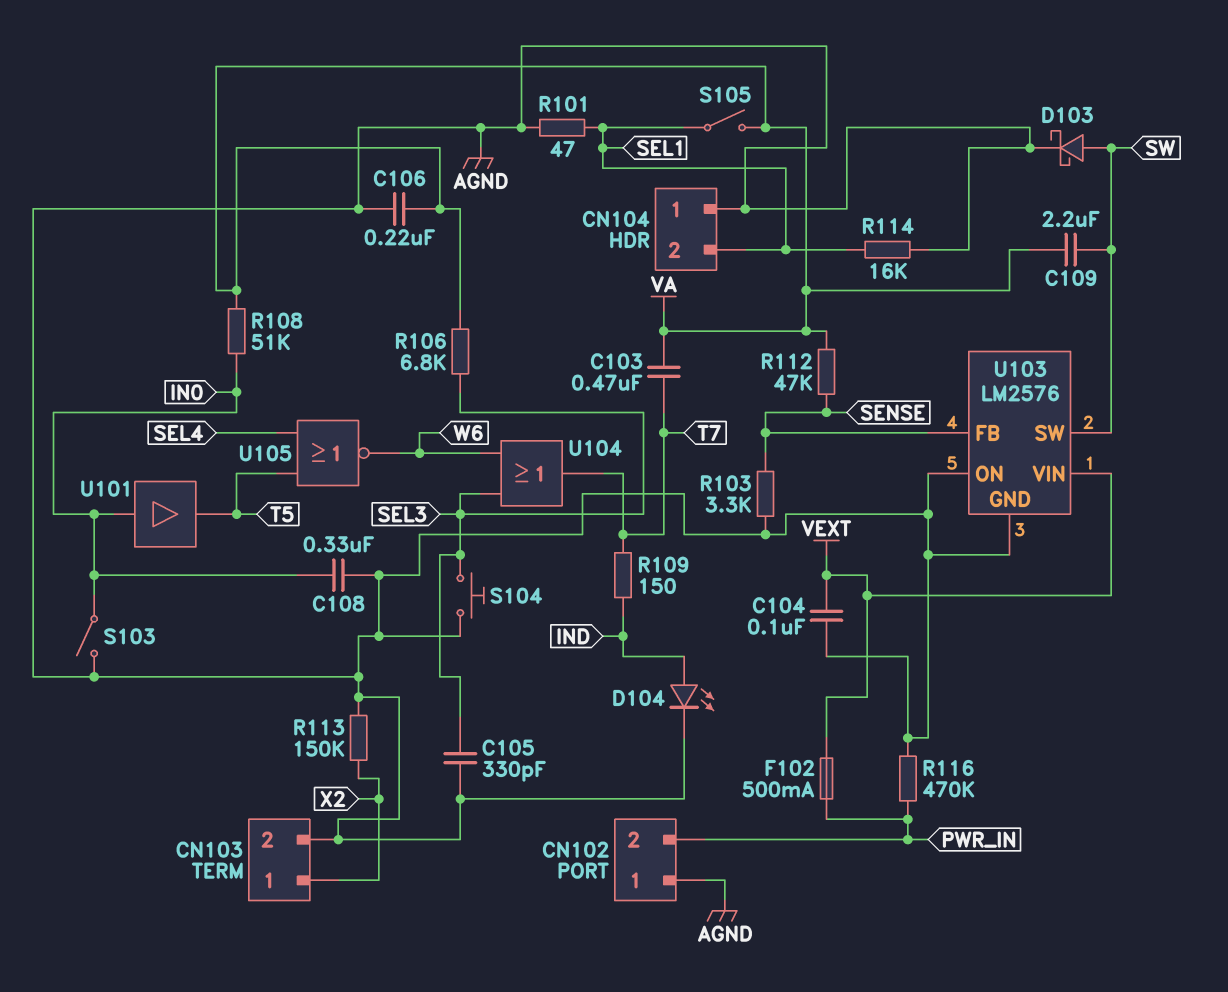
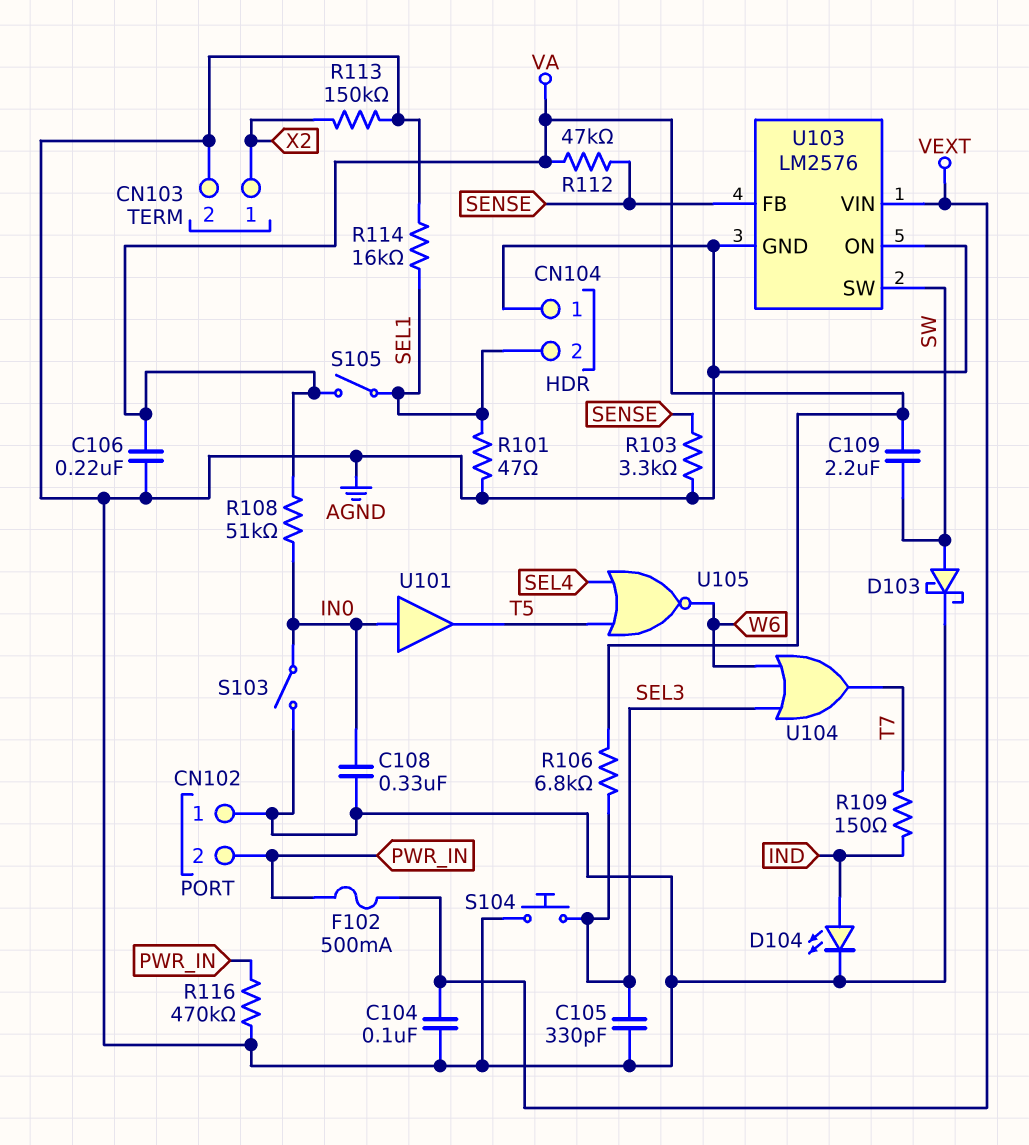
C103: 470nF (T7, VA) -> none

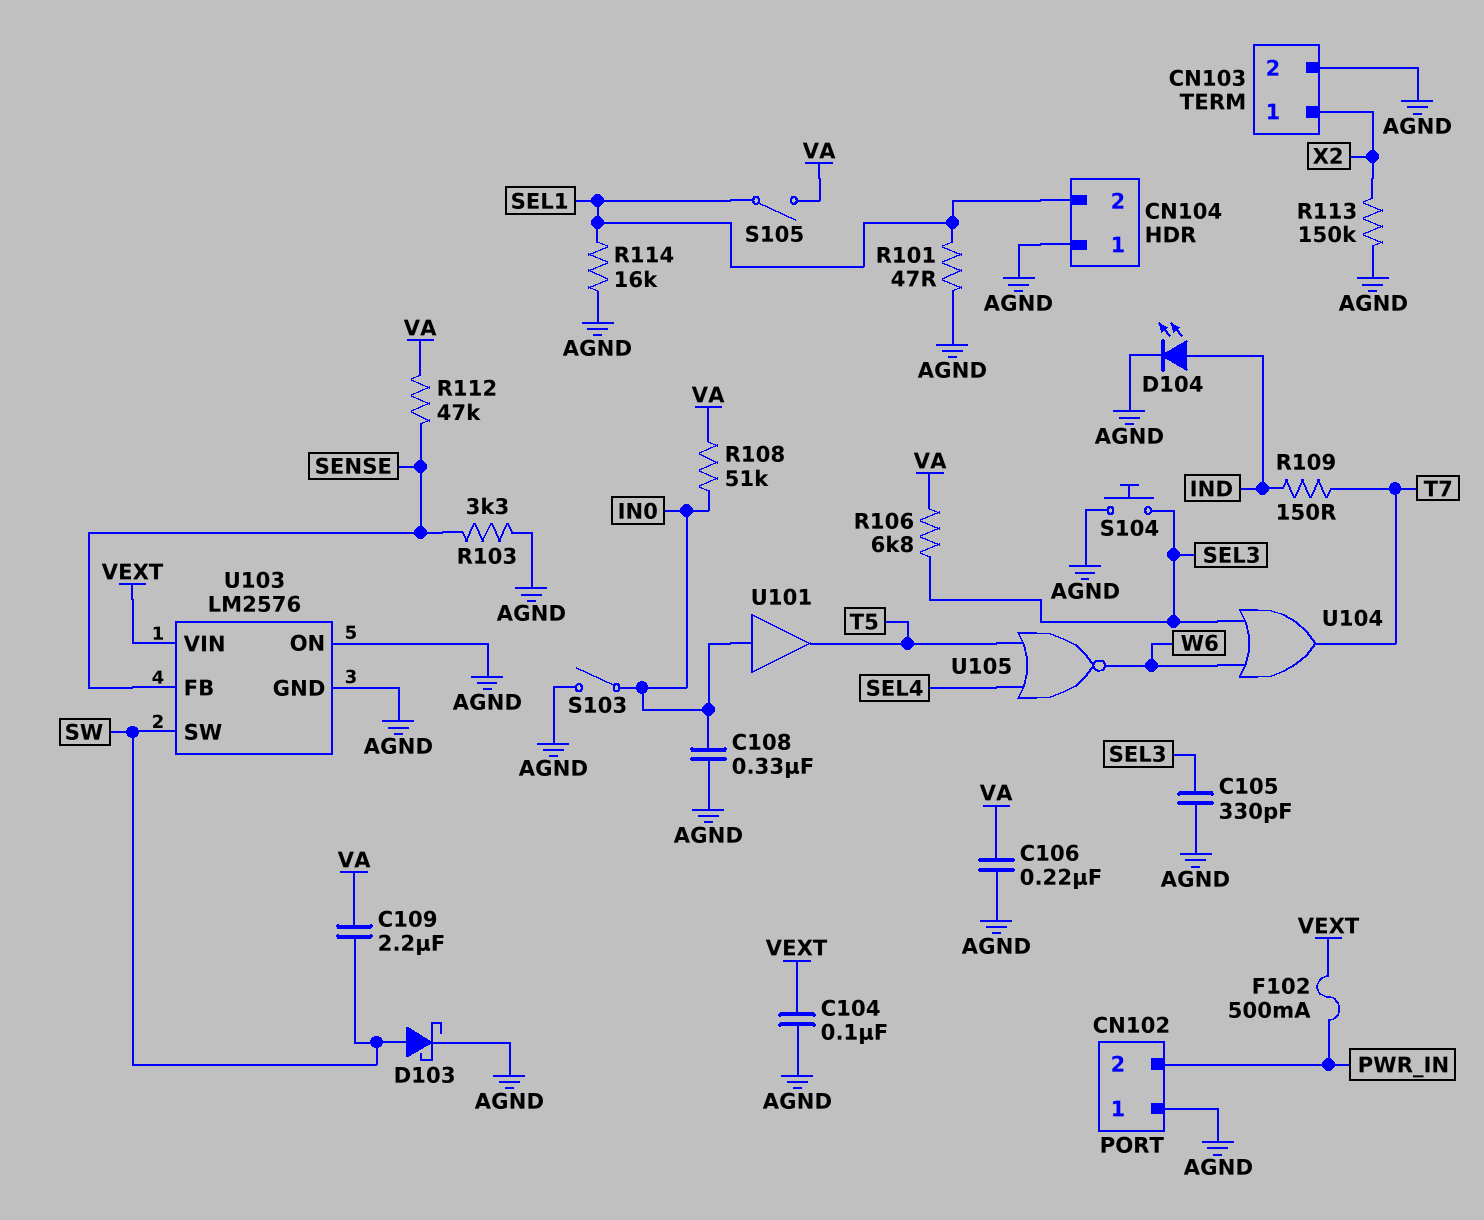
R116: 470k (AGND, PWR_IN) -> none

